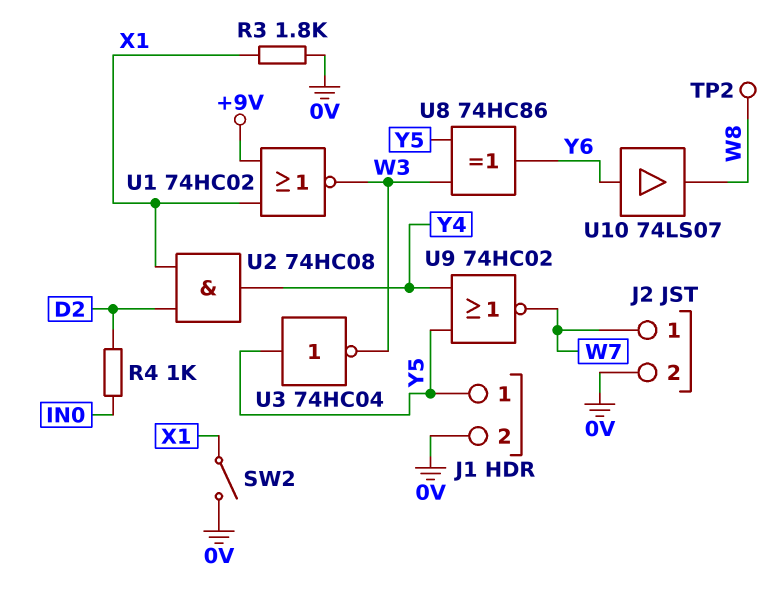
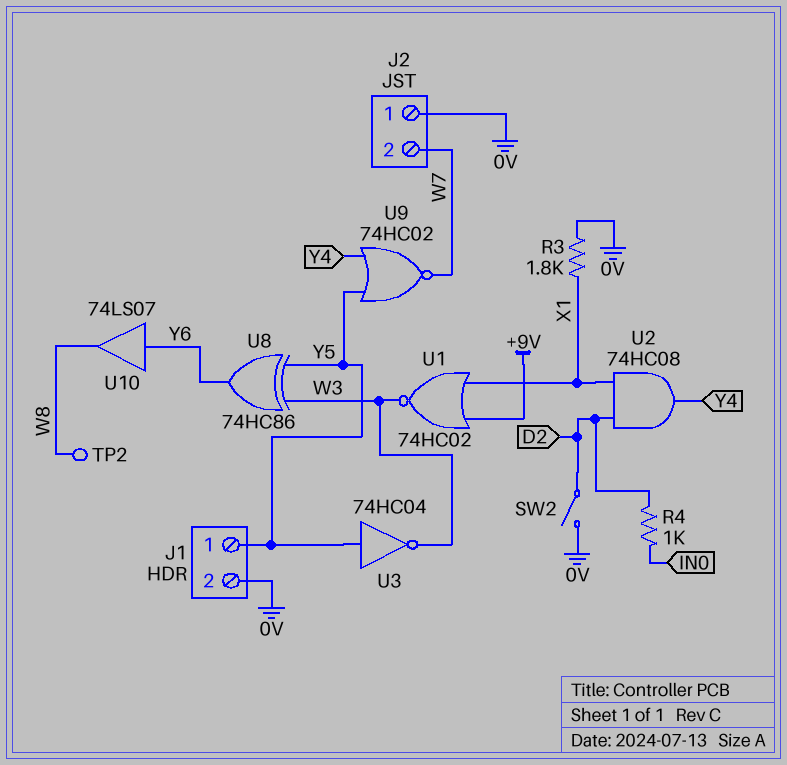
J2 pin 1: W7 -> 0V
J2 pin 2: 0V -> W7
SW2: switch (0V, X1) -> switch (0V, D2)

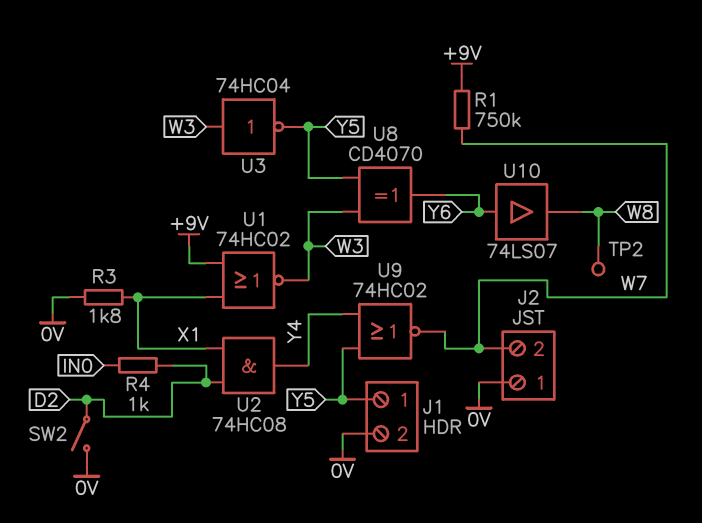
R1: none -> 750k (+9V, W7)
U3: NOT 74HC04 (in Y5, out W3) -> NOT 74HC04 (in W3, out Y5)
U8: XOR 74HC86 (in W3, in Y5, out Y6) -> XOR CD4070 (in W3, in Y5, out Y6)

